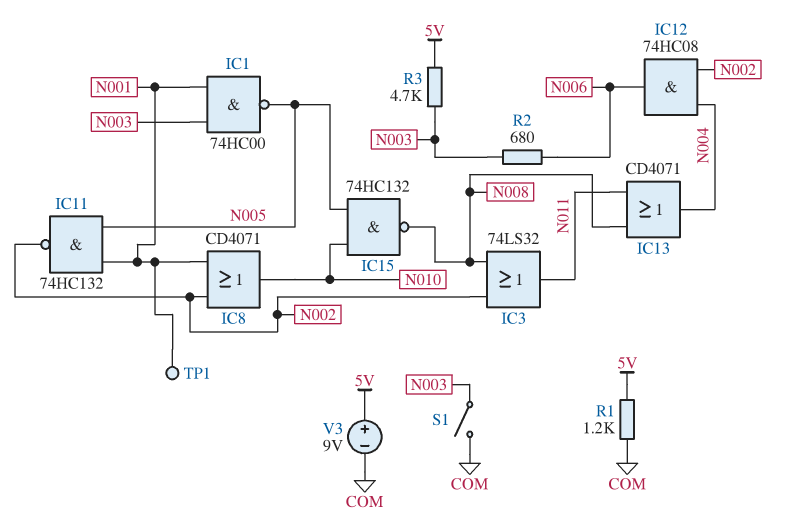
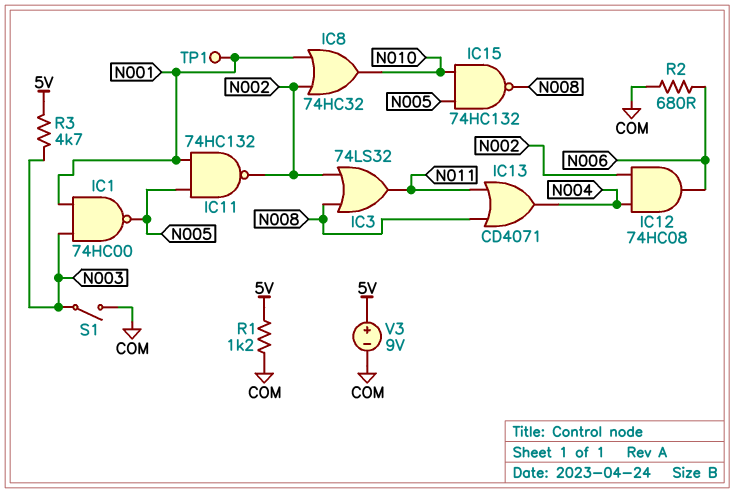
IC8: OR CD4071 (in N001, in N002, out N010) -> OR 74HC32 (in N001, in N002, out N010)
R2: 680 (N003, N006) -> 680 (COM, N006)

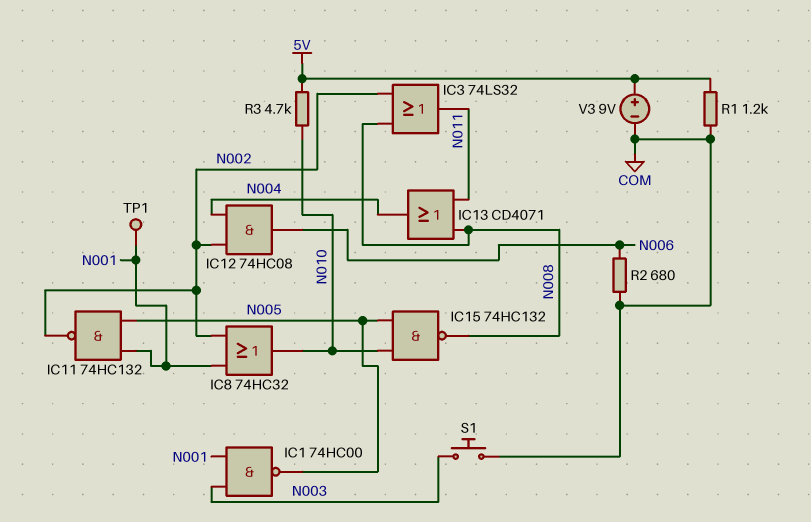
R3: 4.7k (5V, N003) -> 4.7k (5V, N010)
S1: switch (COM, N003) -> button (COM, N003)

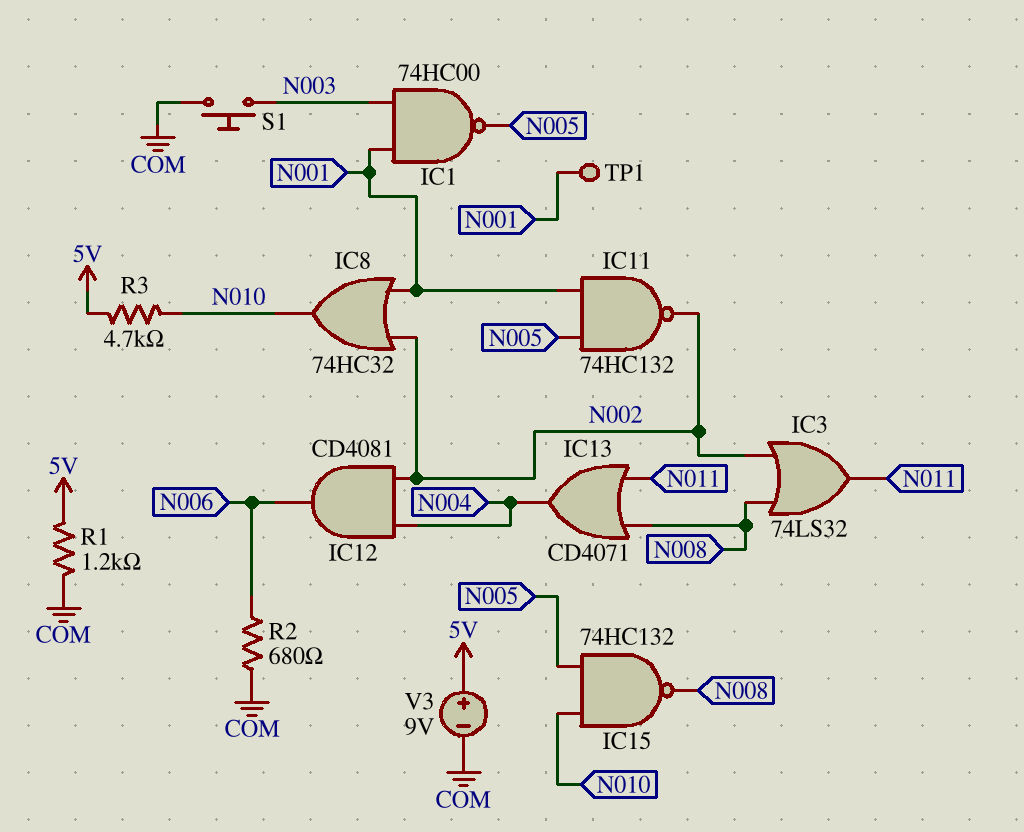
IC12: AND 74HC08 (in N002, in N004, out N006) -> AND CD4081 (in N002, in N004, out N006)

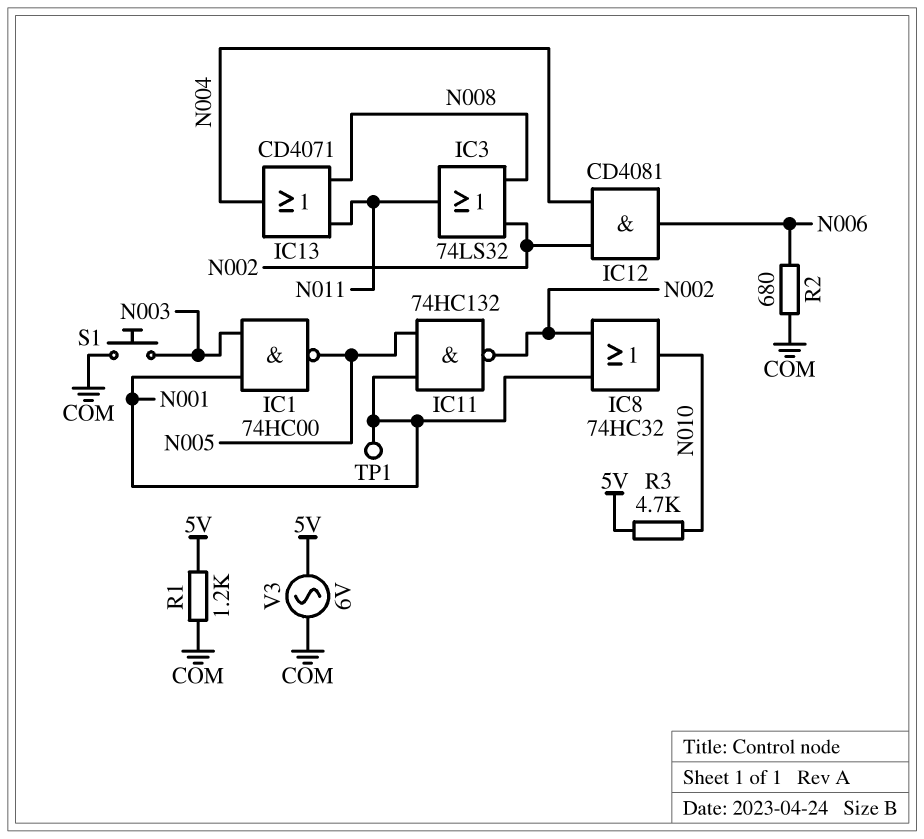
IC15: NAND 74HC132 (in N005, in N010, out N008) -> none
V3: 9V (plus 5V, minus COM) -> AC 6V (5V, COM)

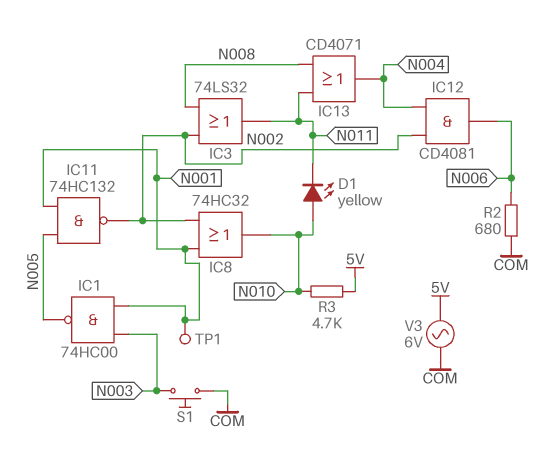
D1: none -> LED yellow (A N010, K N011)
R1: 1.2k (5V, COM) -> none

